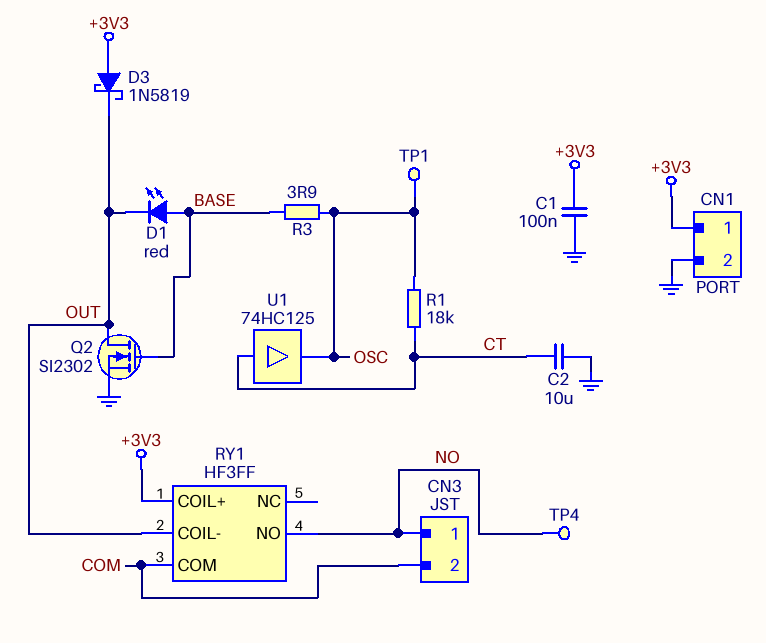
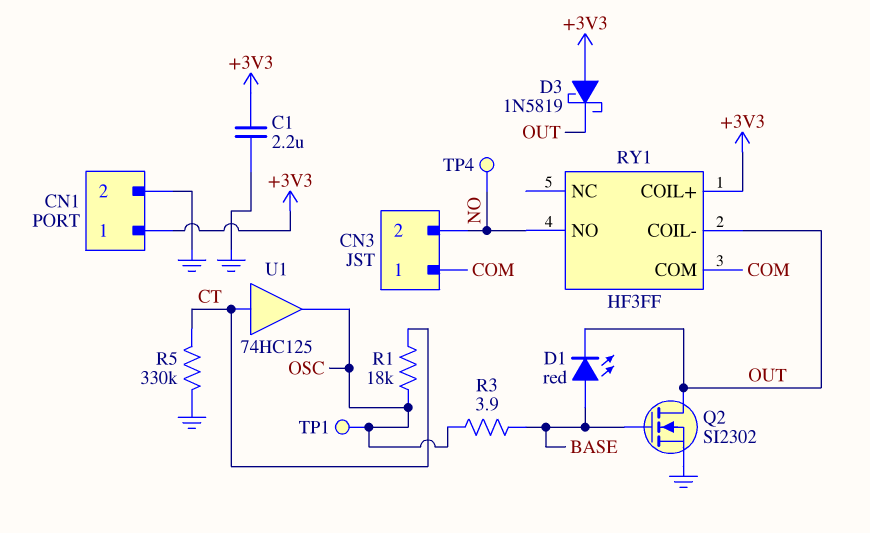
C1: 100nF (+3V3, GND) -> 2.2uF (+3V3, GND)
C2: 10uF (CT, GND) -> none
CN3 pin 1: NO -> COM
CN3 pin 2: COM -> NO
R5: none -> 330k (CT, GND)

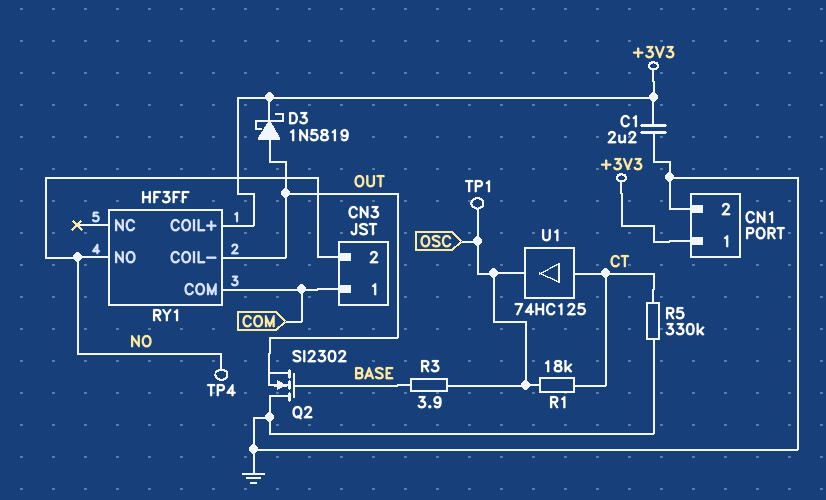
D1: LED red (A BASE, K OUT) -> none
D3: schottky 1N5819 (A +3V3, K OUT) -> schottky 1N5819 (A OUT, K +3V3)
Q2: NMOS SI2302 (G BASE, D OUT, S GND) -> NMOS SI2302 (G BASE, D GND, S OUT)

